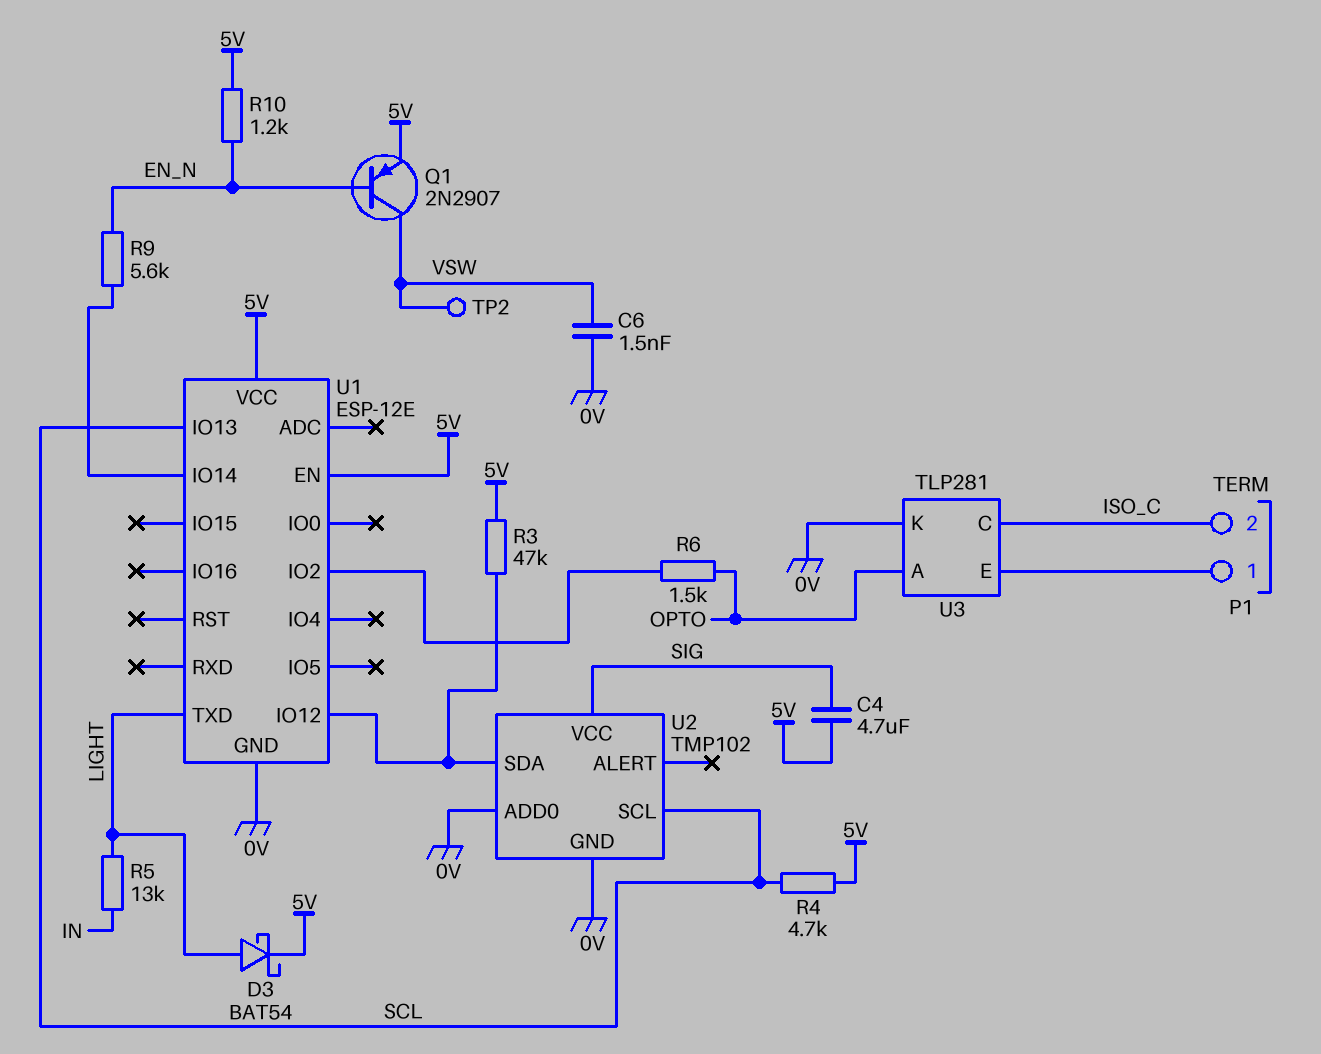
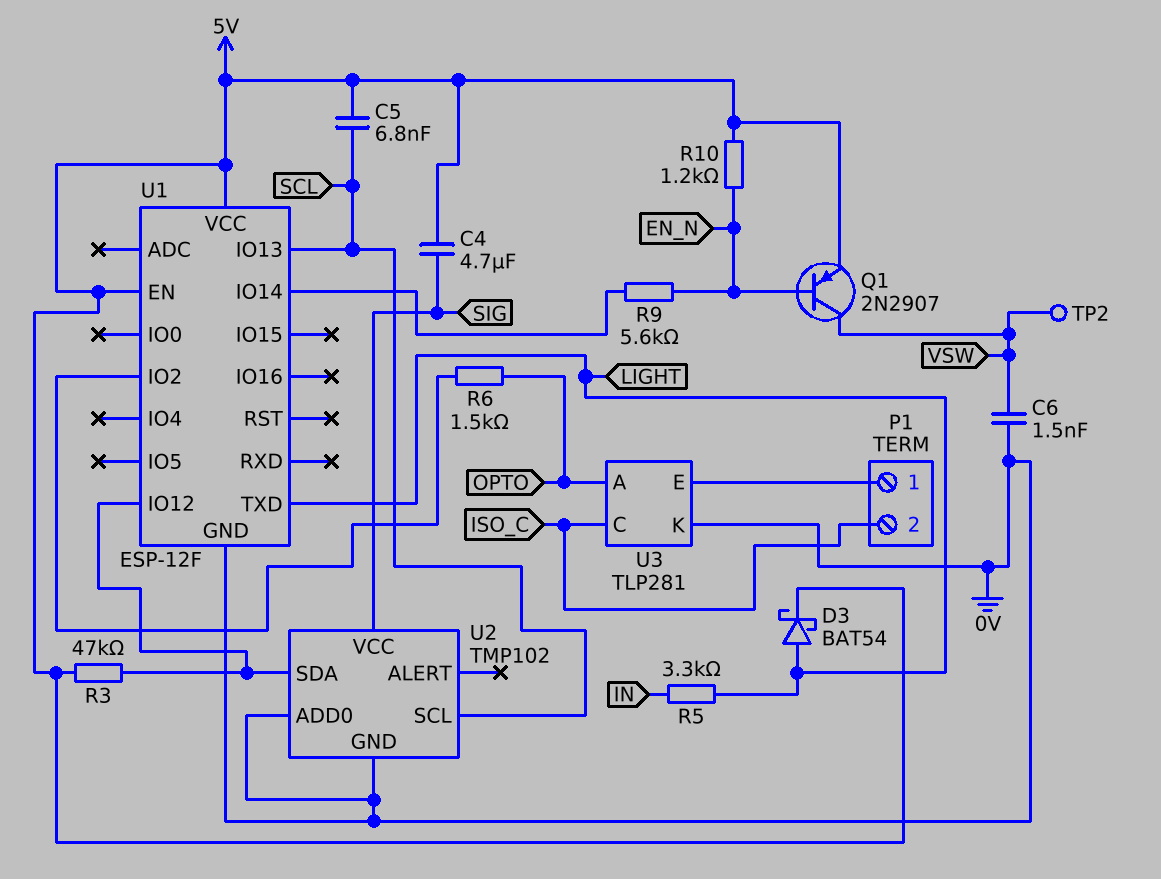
C5: none -> 6.8nF (5V, SCL)
R4: 4.7k (5V, SCL) -> none
R5: 13k (IN, LIGHT) -> 3.3k (IN, LIGHT)
U1: ESP-12E -> ESP-12F

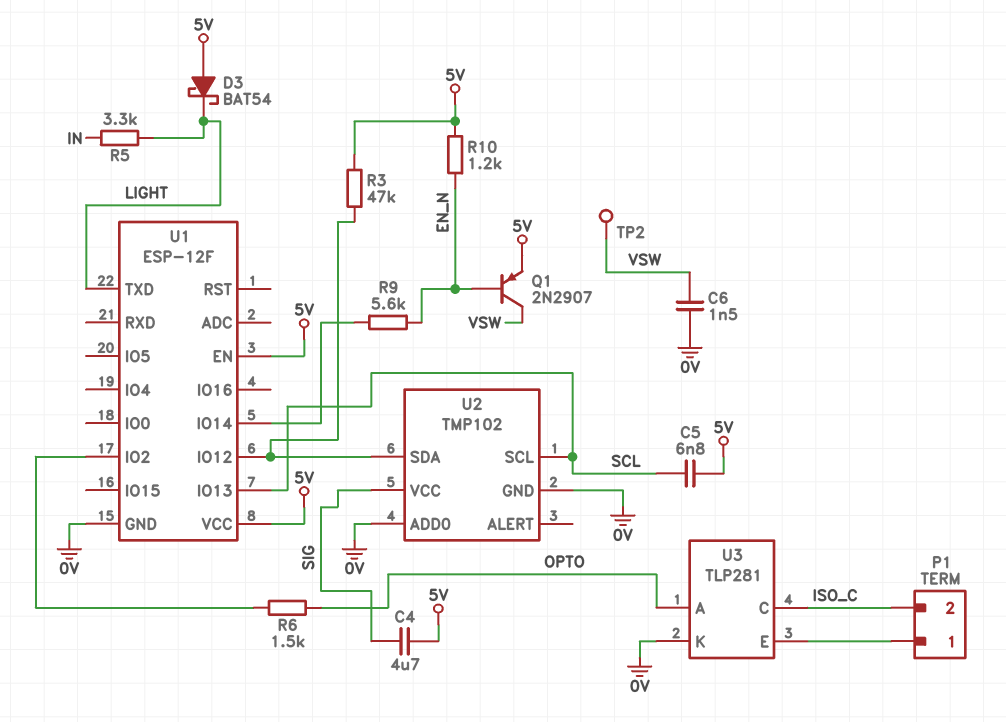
D3: schottky BAT54 (A LIGHT, K 5V) -> schottky BAT54 (A 5V, K LIGHT)

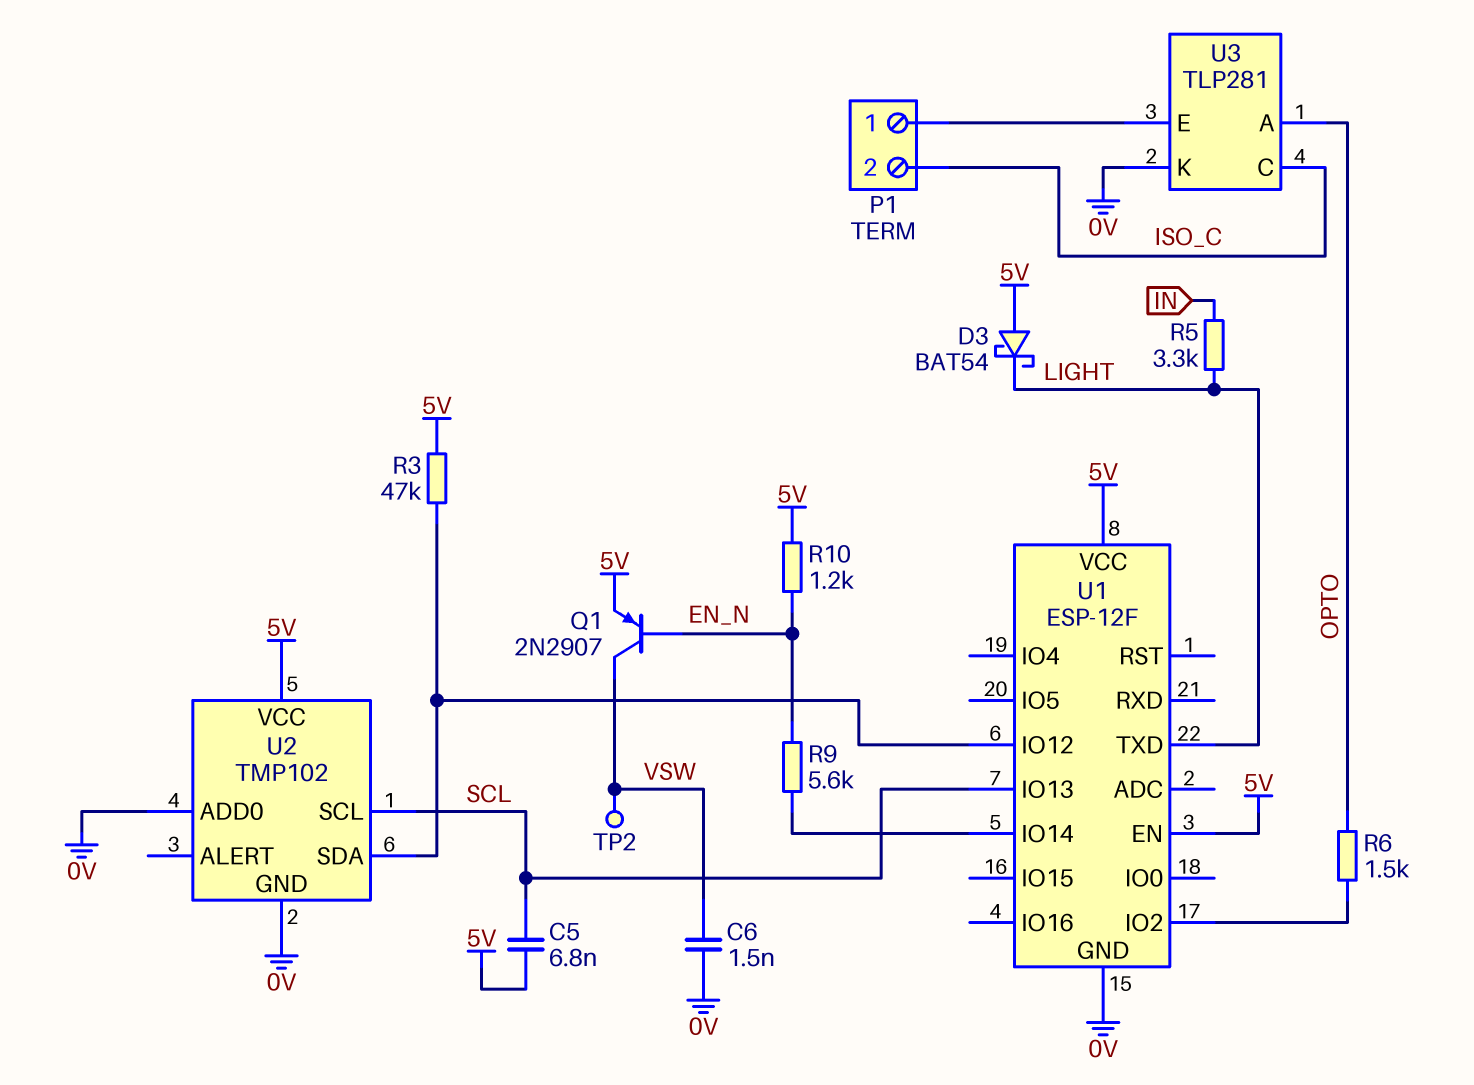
C4: 4.7uF (5V, SIG) -> none
U2 pin VCC: SIG -> 5V

